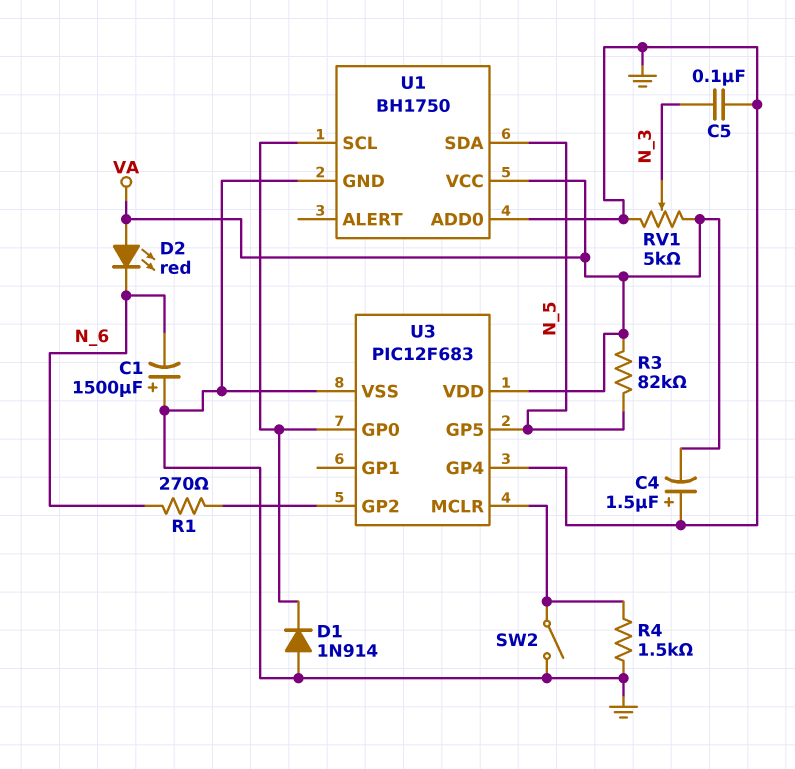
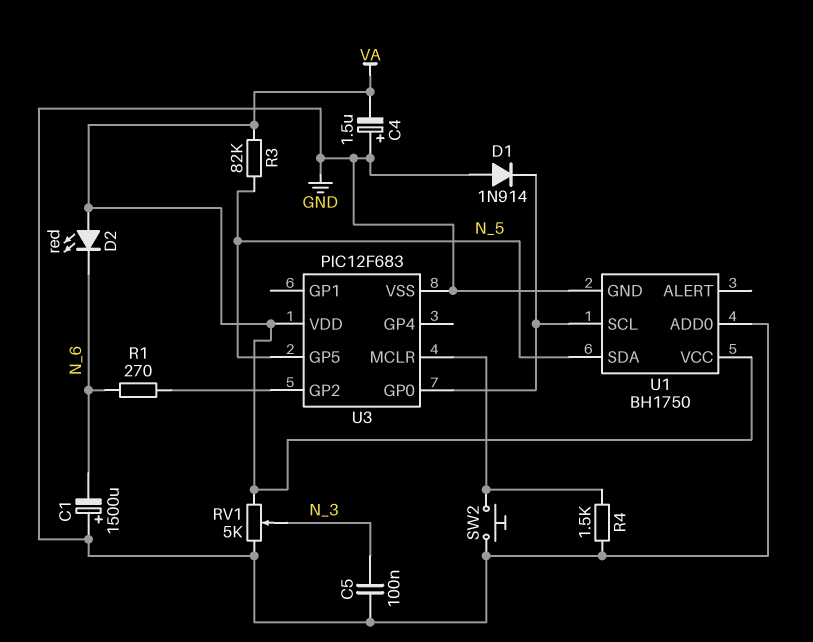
SW2: switch (GND, U3/MCLR) -> button (GND, U3/MCLR)
U3 pin GP4: GND -> none

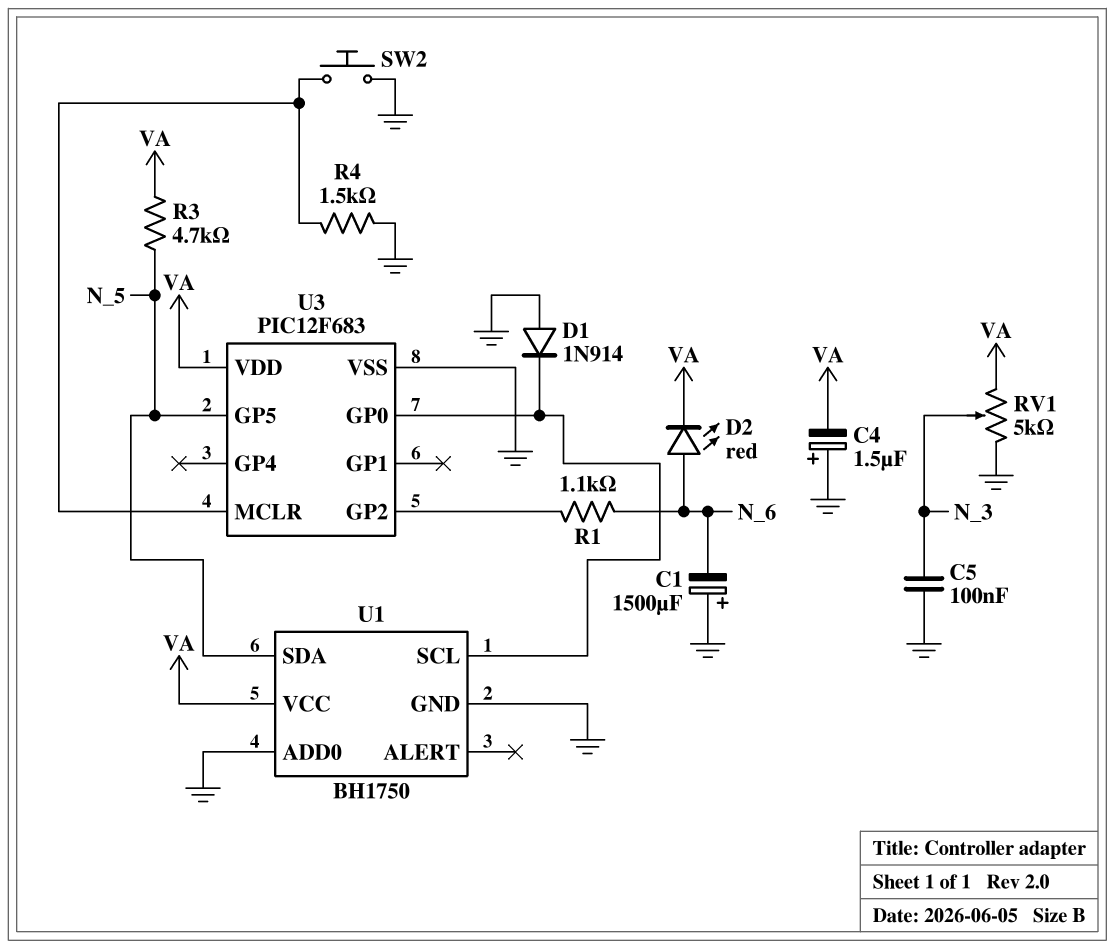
D2: LED red (A VA, K N_6) -> LED red (A N_6, K VA)
R1: 270 (N_6, U3/GP2) -> 1.1k (N_6, U3/GP2)
R3: 82k (N_5, VA) -> 4.7k (N_5, VA)

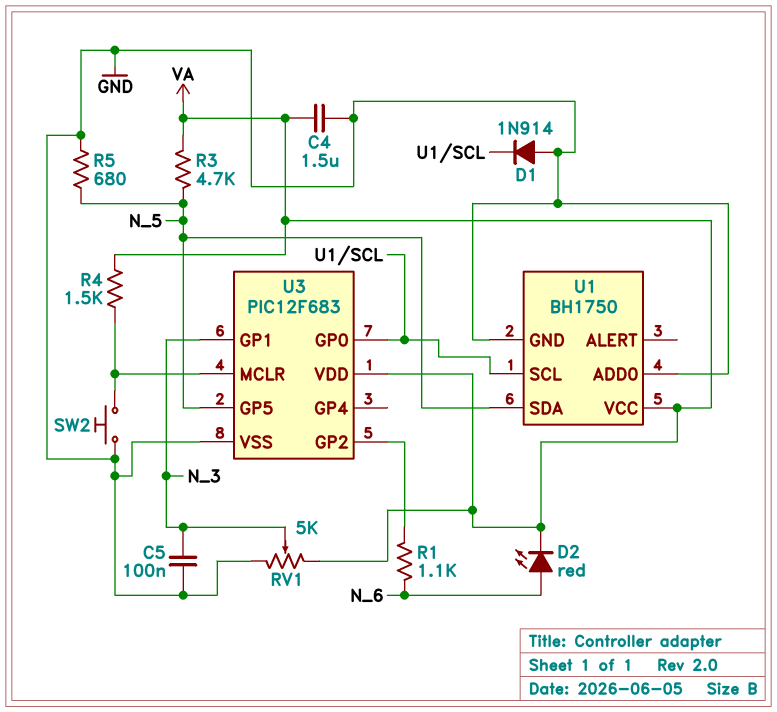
C1: 1500uF (plus GND, minus N_6) -> none
C4: 1.5uF (plus GND, minus VA) -> 1.5uF (GND, VA)
R4: 1.5k (GND, U3/MCLR) -> 1.5k (U3/MCLR, VA)
R5: none -> 680 (GND, N_5)
U3 pin GP1: none -> N_3

